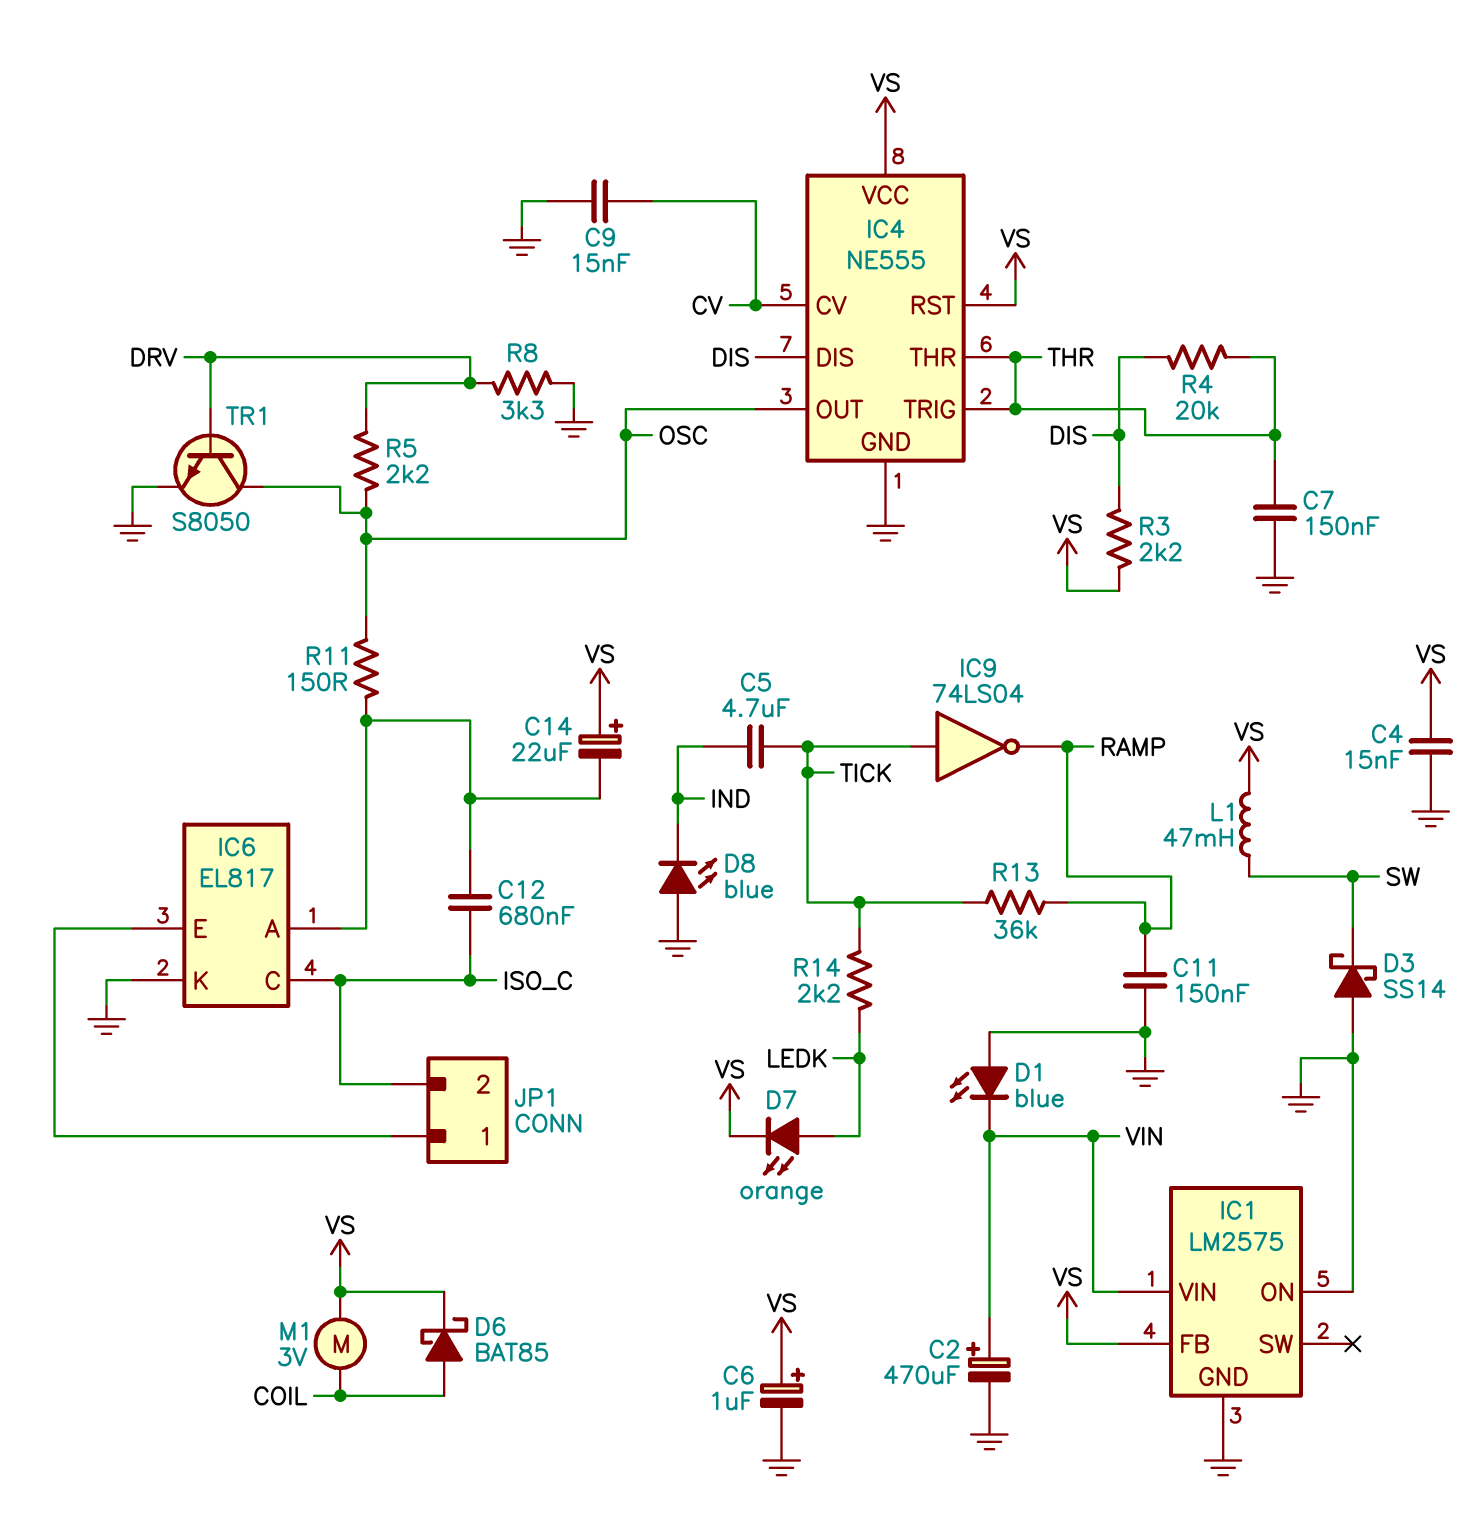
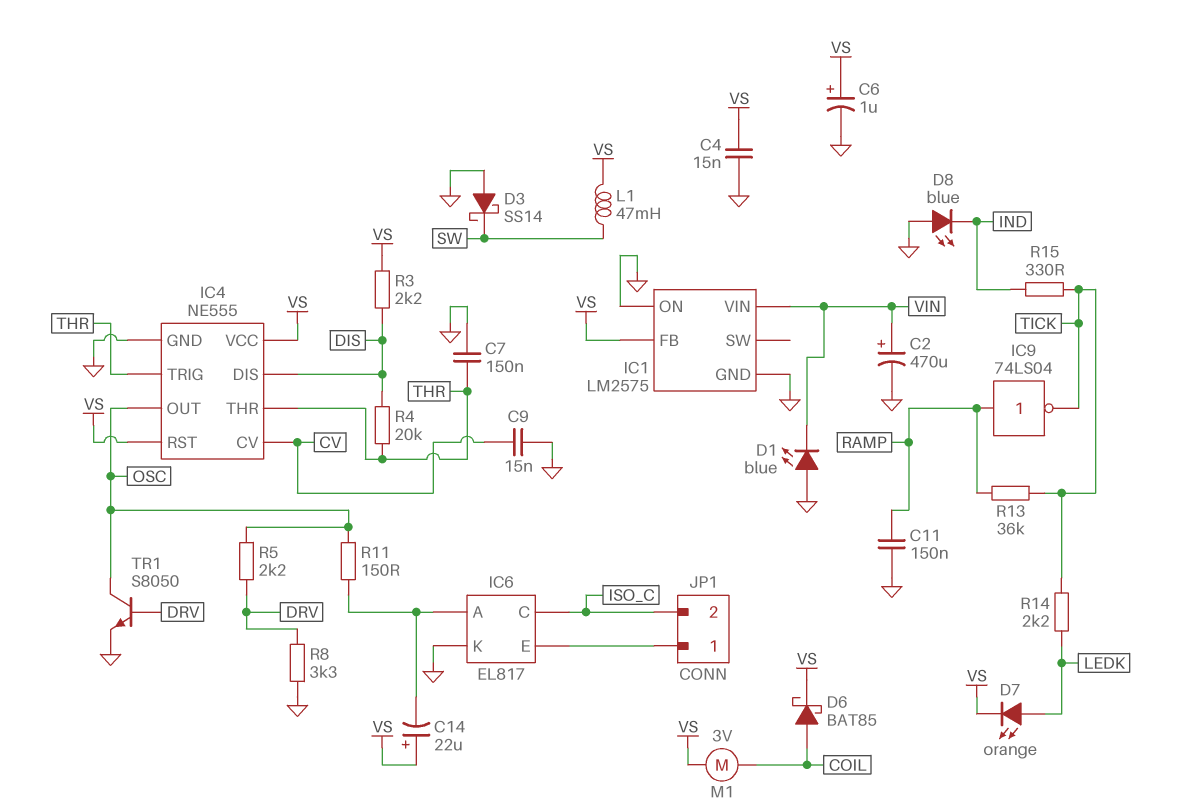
C5: 4.7uF (IND, TICK) -> none
C12: 680nF (IC6/A, ISO_C) -> none
IC9: NOT 74LS04 (in TICK, out RAMP) -> NOT 74LS04 (in RAMP, out TICK)
R15: none -> 330 (IND, TICK)

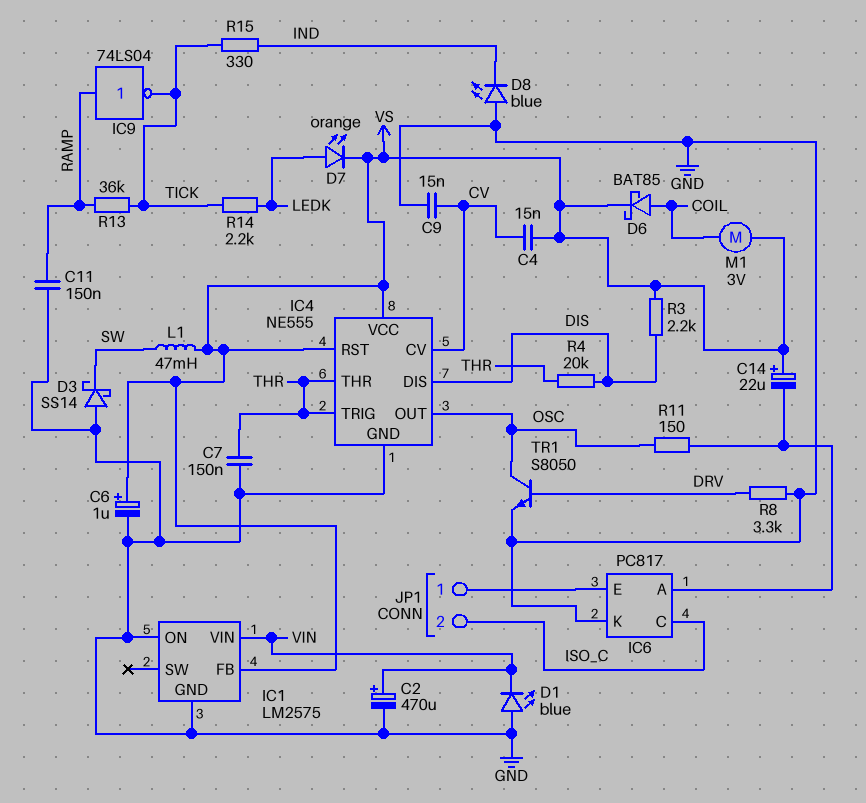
C4: 15nF (GND, VS) -> 15nF (CV, VS)
IC6: EL817 -> PC817
R5: 2.2k (DRV, OSC) -> none

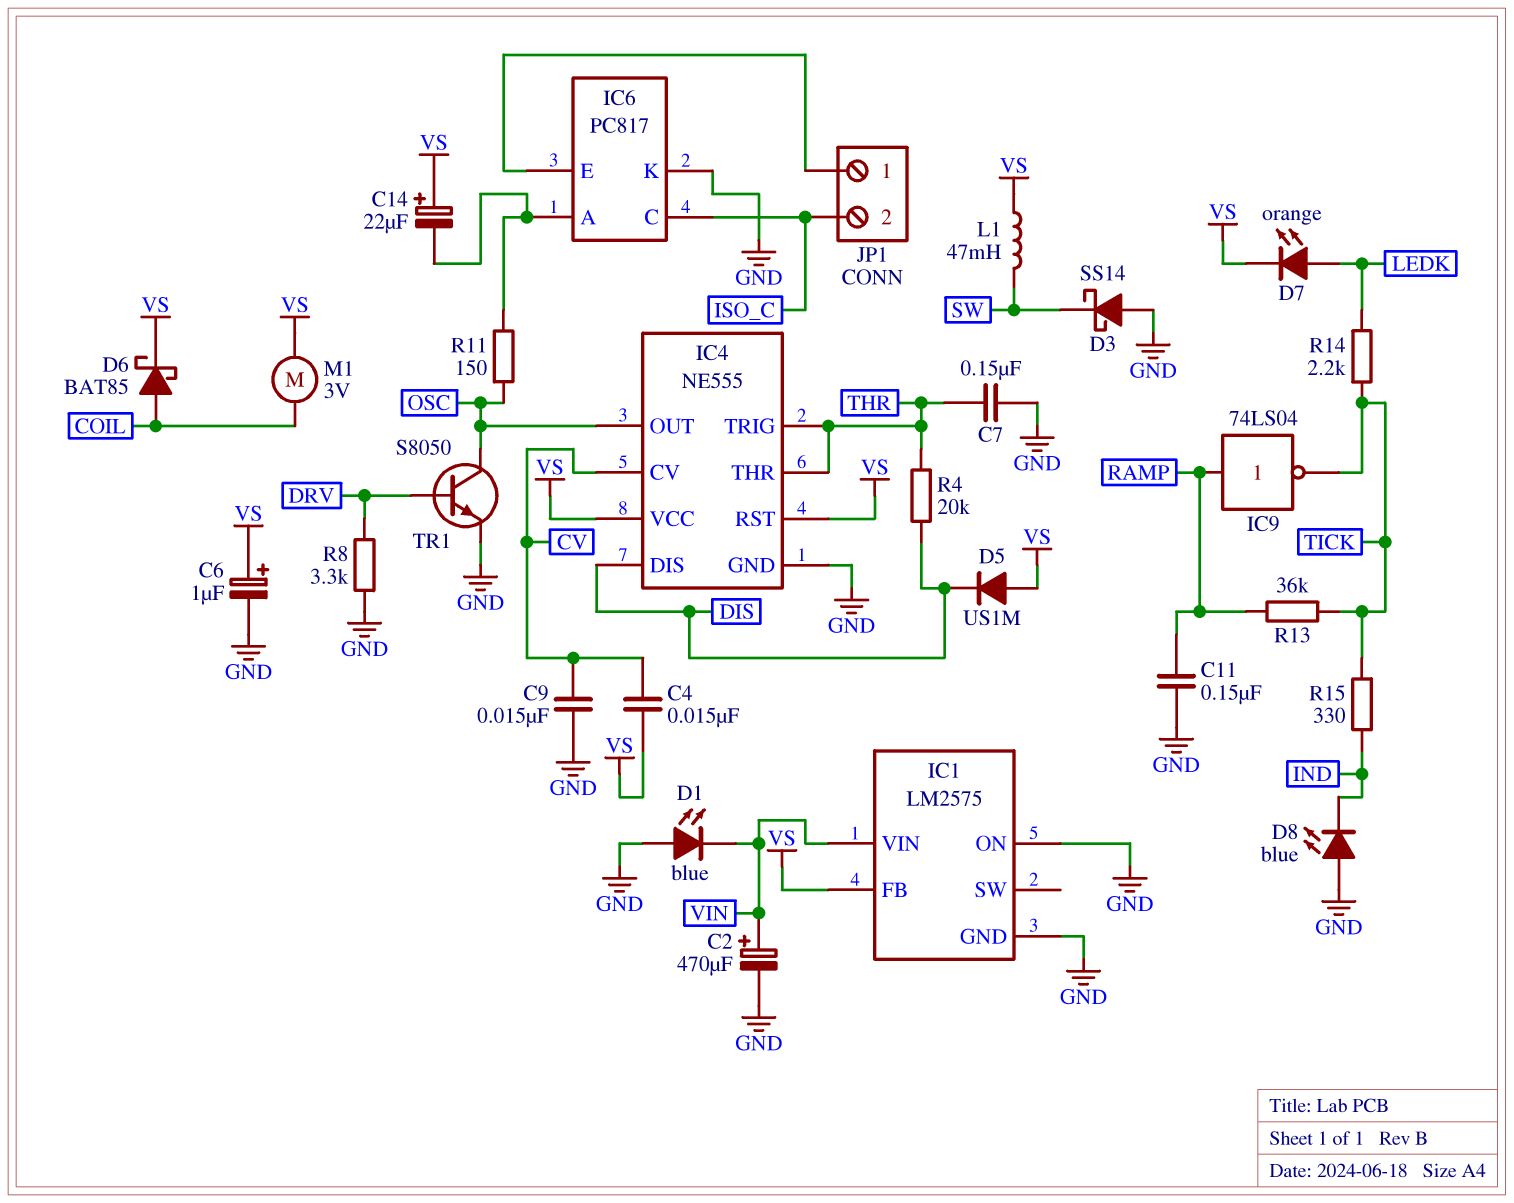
D5: none -> diode US1M (A VS, K DIS)
R3: 2.2k (DIS, VS) -> none

